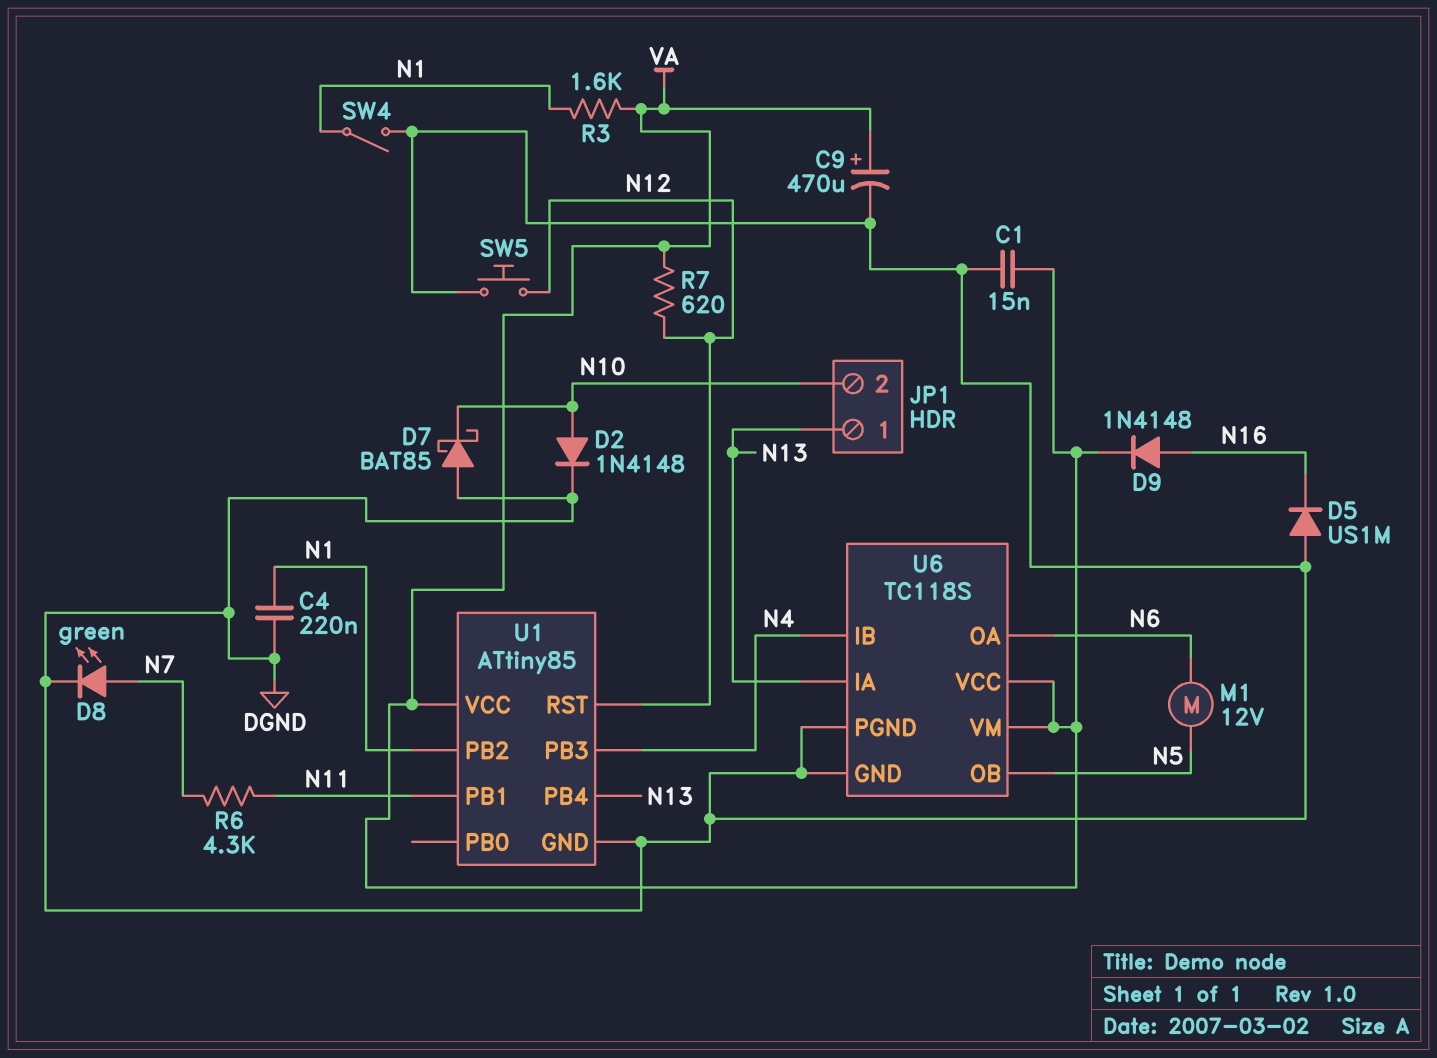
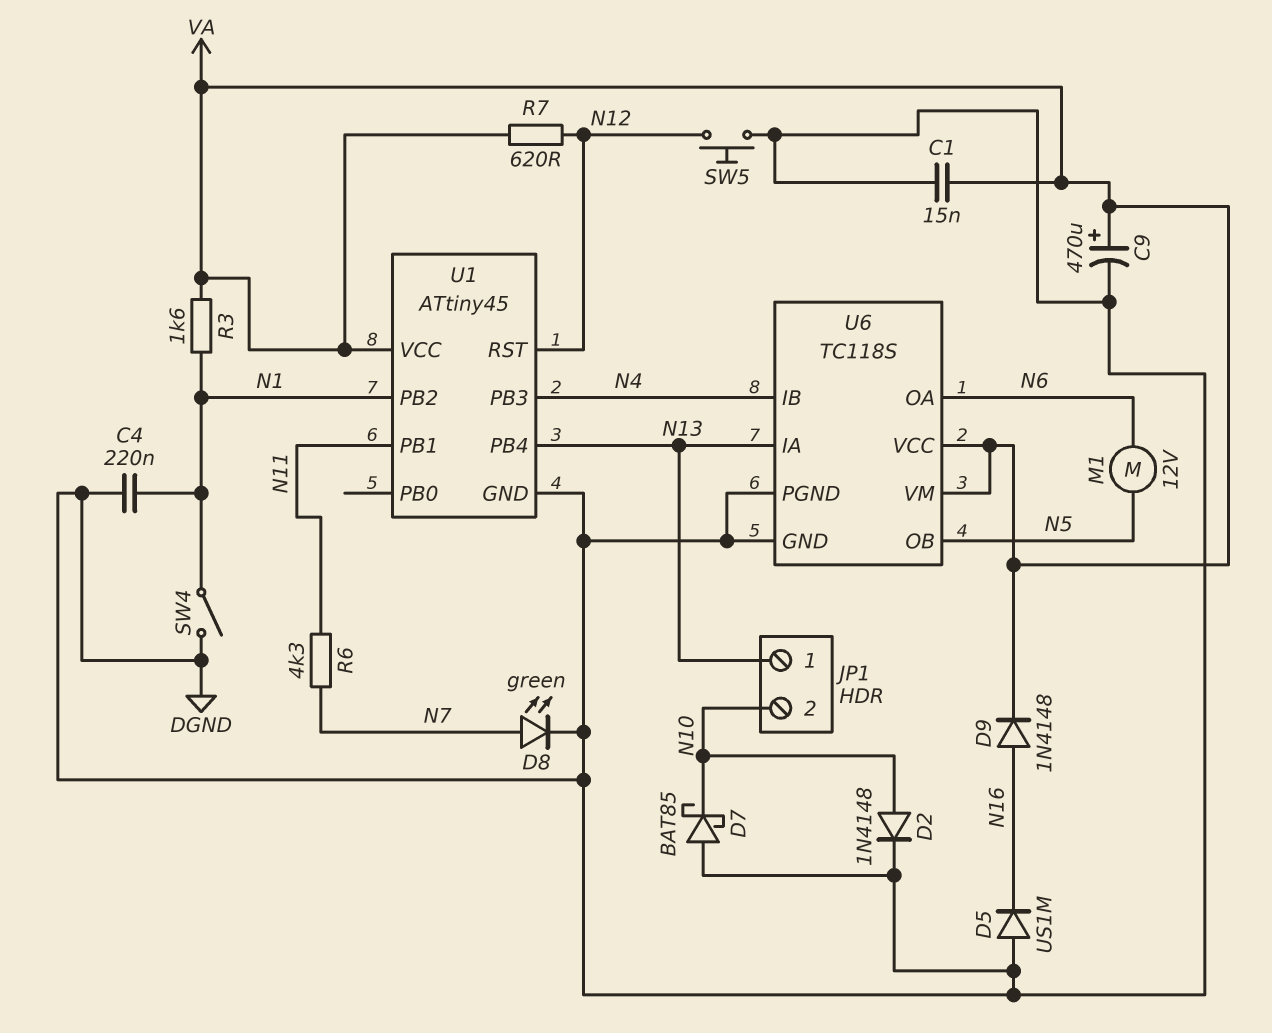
U1: ATtiny85 -> ATtiny45

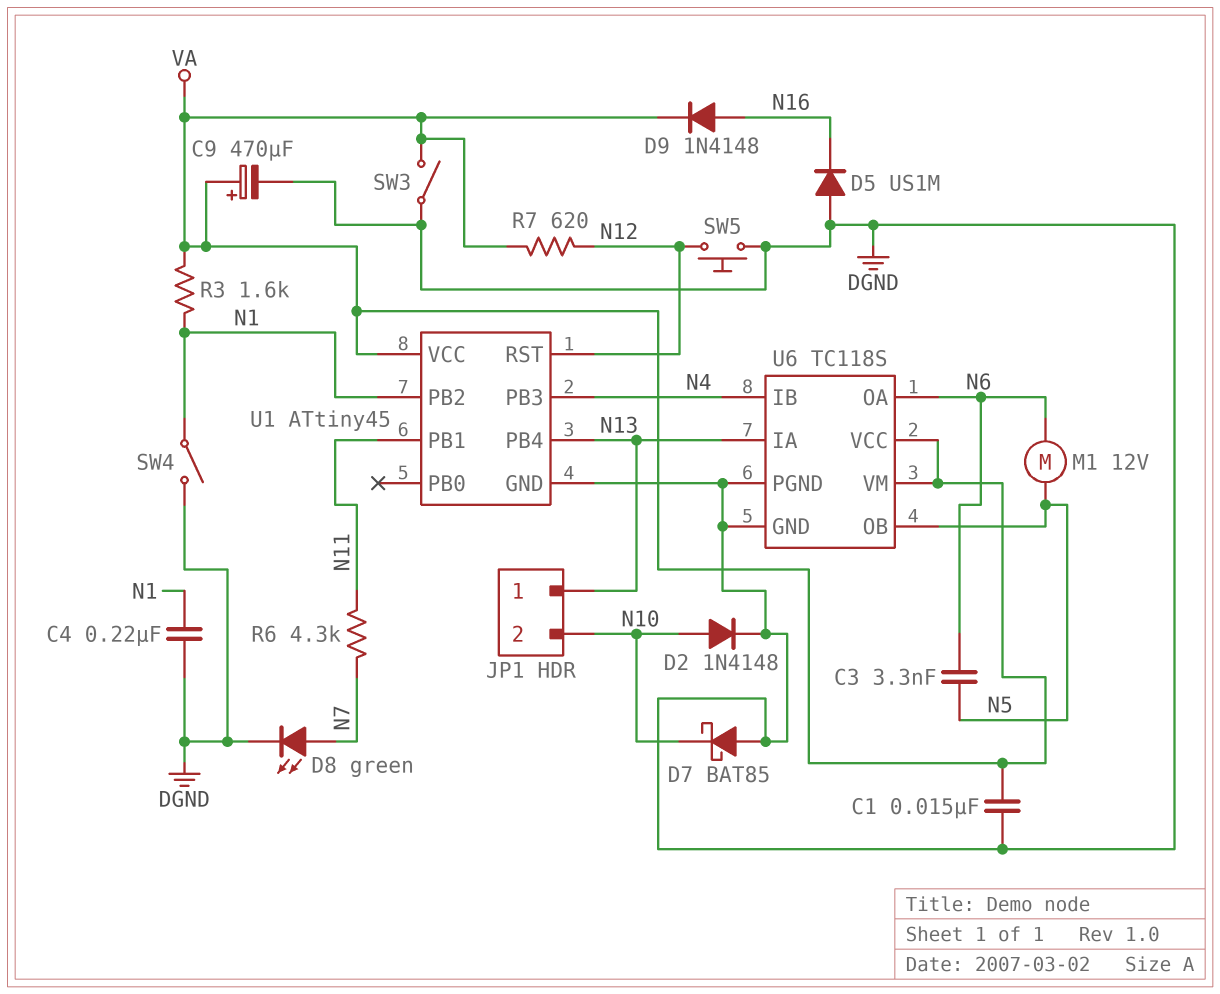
C3: none -> 3.3nF (N5, N6)
SW3: none -> switch (DGND, VA)

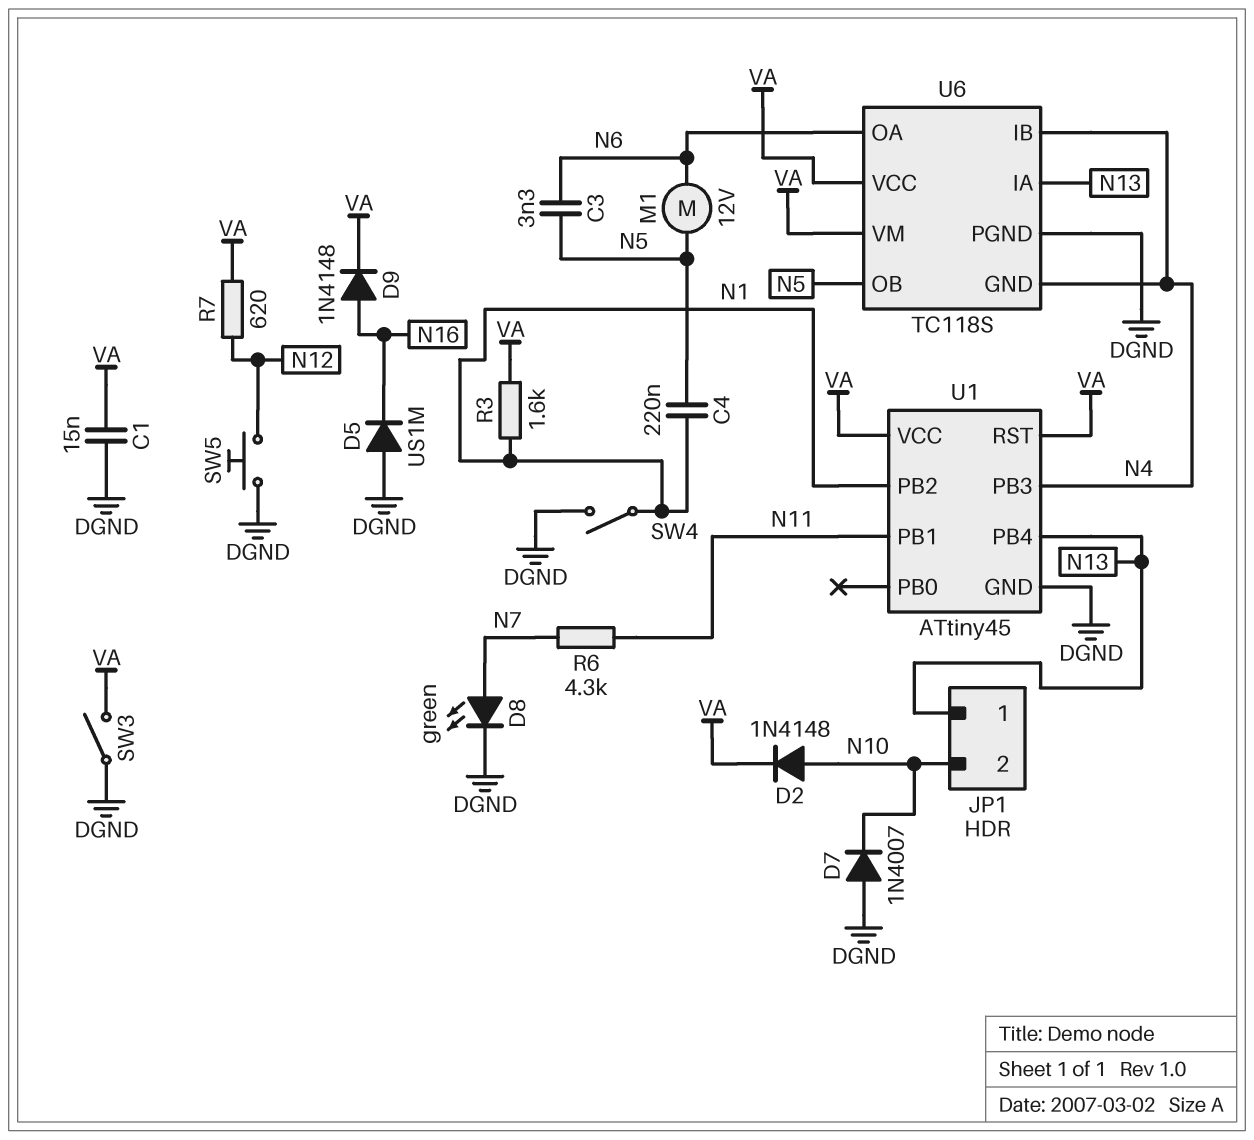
C4: 220nF (DGND, N1) -> 220nF (N1, N5)
C9: 470uF (plus VA, minus DGND) -> none
D2: diode 1N4148 (A N10, K DGND) -> diode 1N4148 (A N10, K VA)
D7: schottky BAT85 (A DGND, K N10) -> diode 1N4007 (A DGND, K N10)
U1 pin RST: N12 -> VA
U6 pin GND: DGND -> N4

